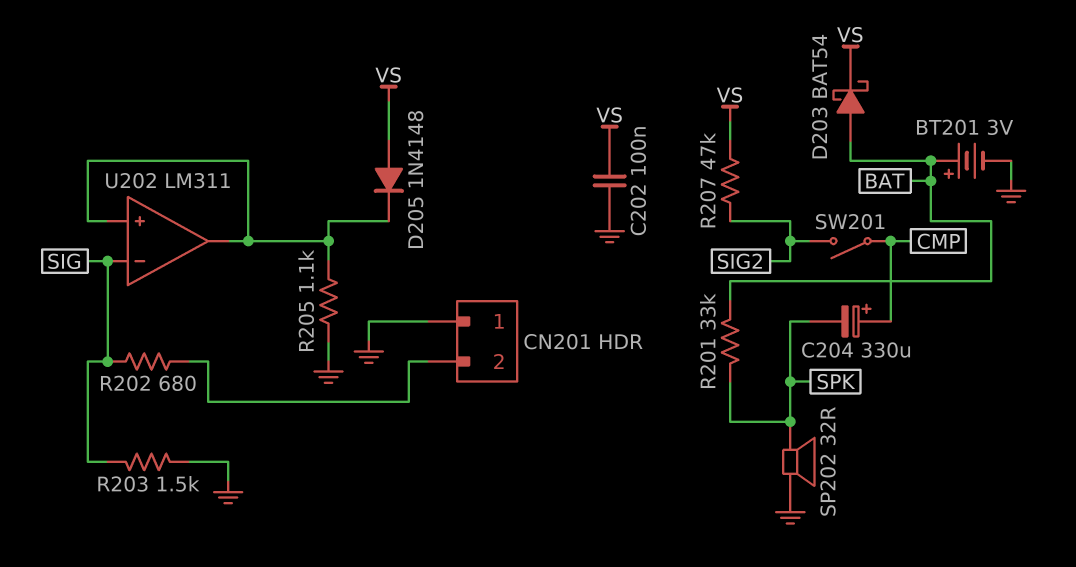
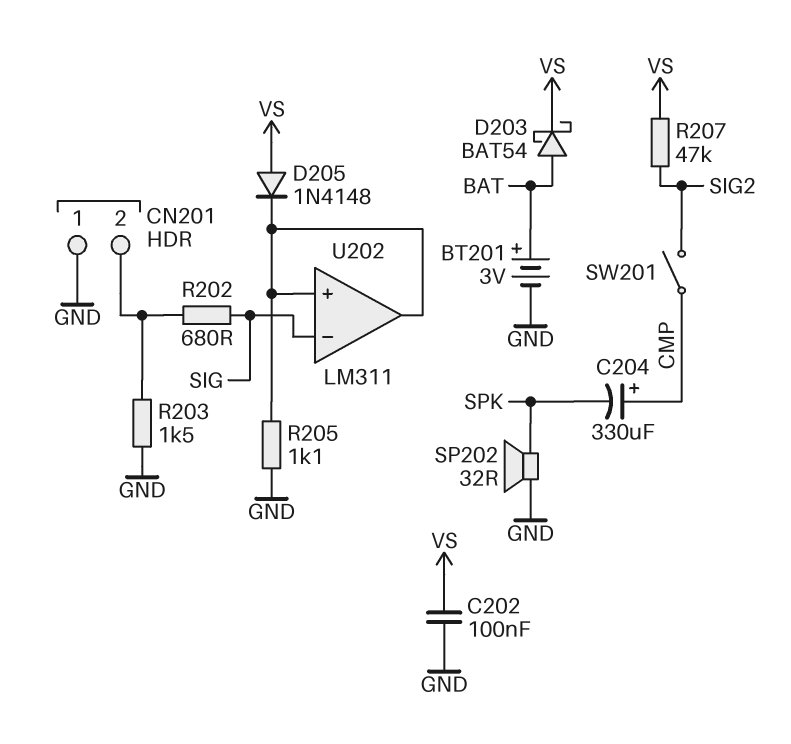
R201: 33k (BAT, SPK) -> none
R203: 1.5k (GND, SIG) -> 1.5k (CN201/2, GND)

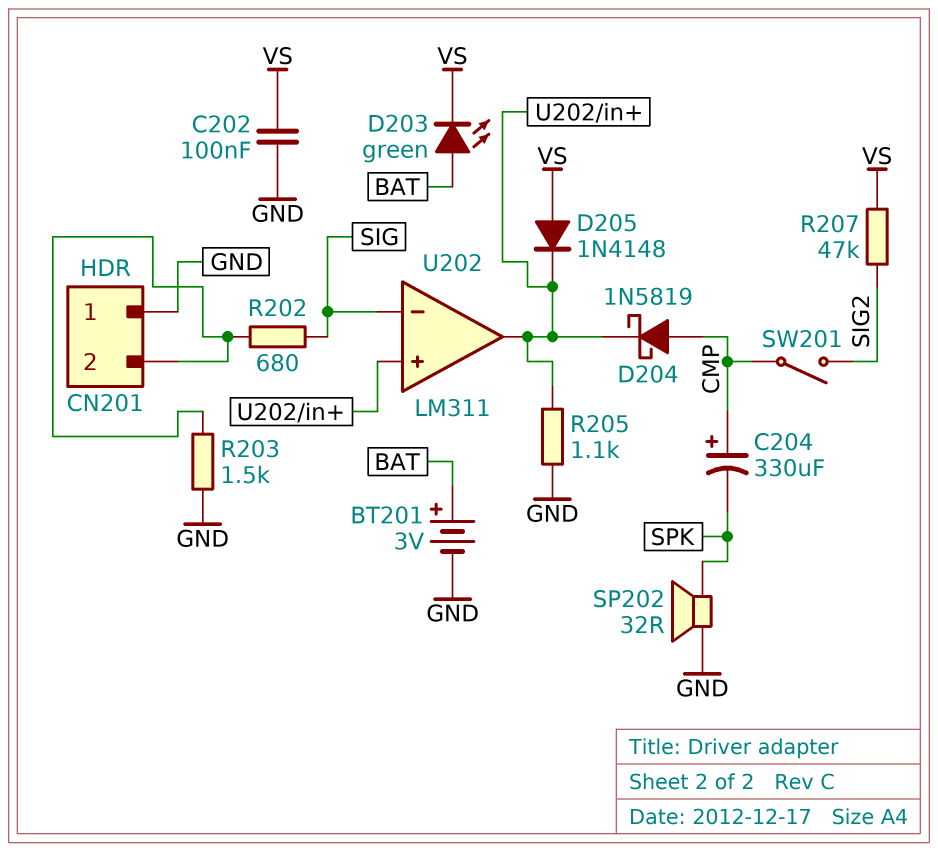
D203: schottky BAT54 (A BAT, K VS) -> LED green (A BAT, K VS)
D204: none -> schottky 1N5819 (A CMP, K U202/in+)

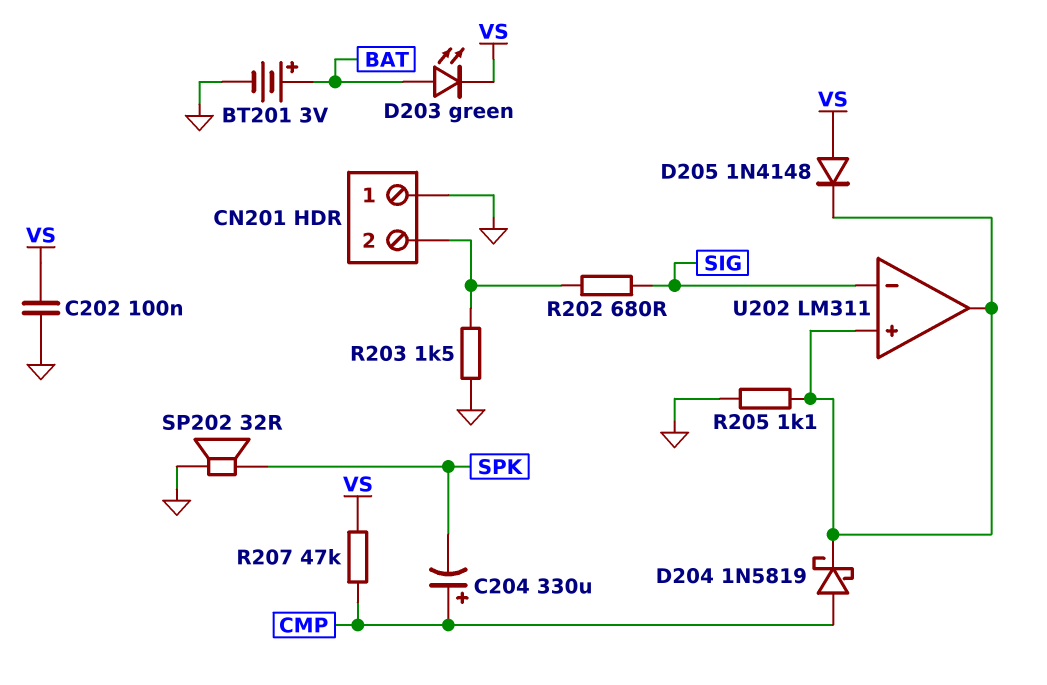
R207: 47k (SIG2, VS) -> 47k (CMP, VS)
SW201: switch (CMP, SIG2) -> none

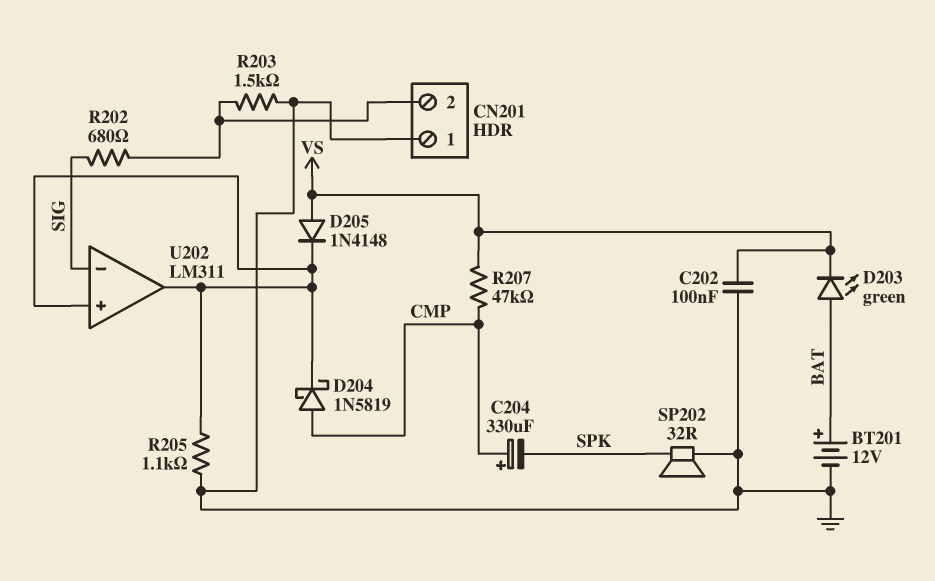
BT201: 3V (plus BAT, minus GND) -> 12V (plus BAT, minus GND)

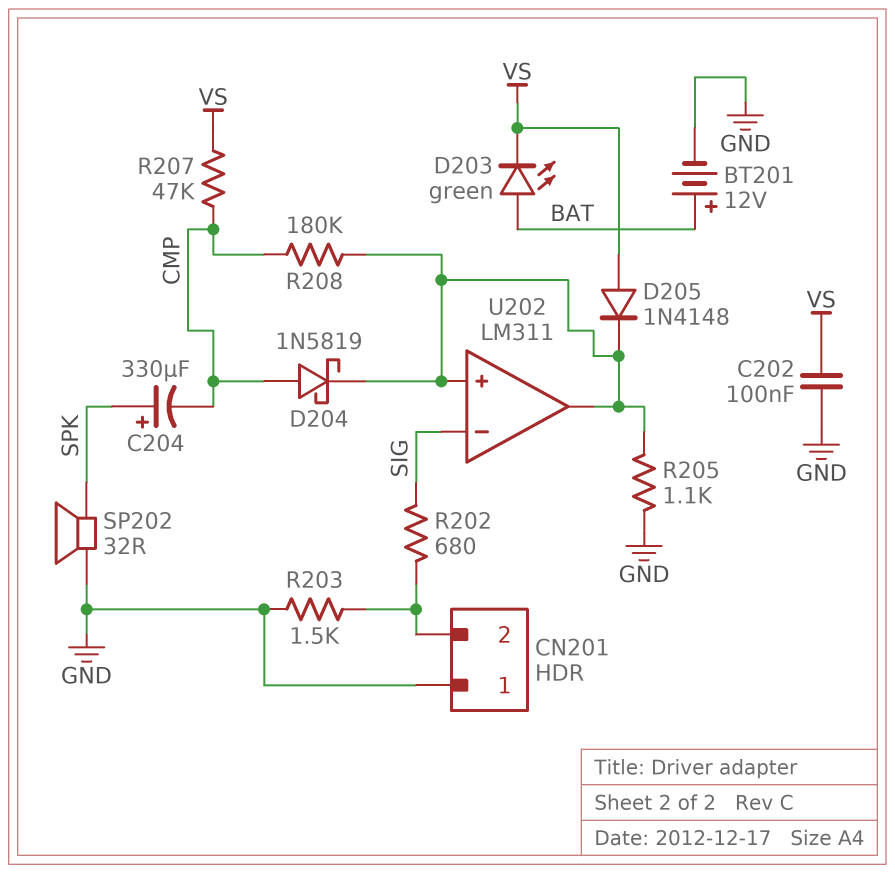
C204: 330uF (plus CMP, minus SPK) -> 330uF (plus SPK, minus CMP)
R208: none -> 180k (CMP, U202/in+)

